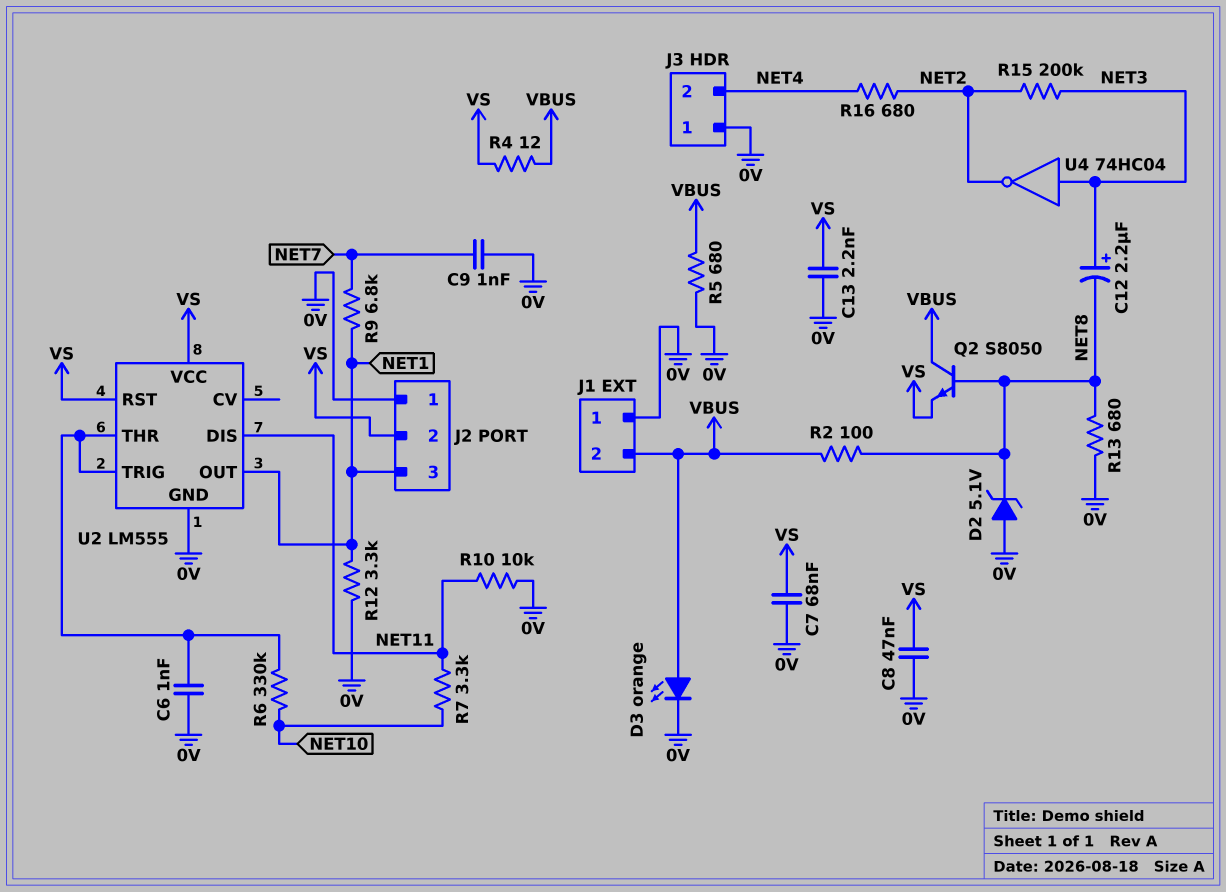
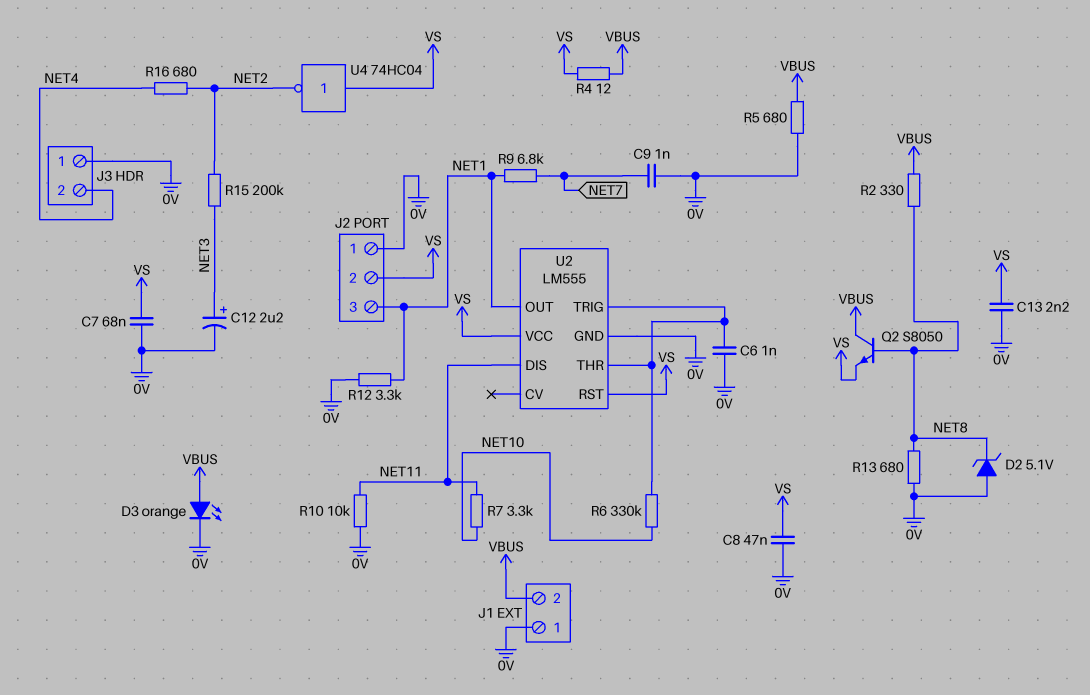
C12: 2.2uF (plus NET3, minus NET8) -> 2.2uF (plus NET3, minus 0V)
R2: 100 (NET8, VBUS) -> 330 (NET8, VBUS)
U4: NOT 74HC04 (in NET3, out NET2) -> NOT 74HC04 (in VS, out NET2)

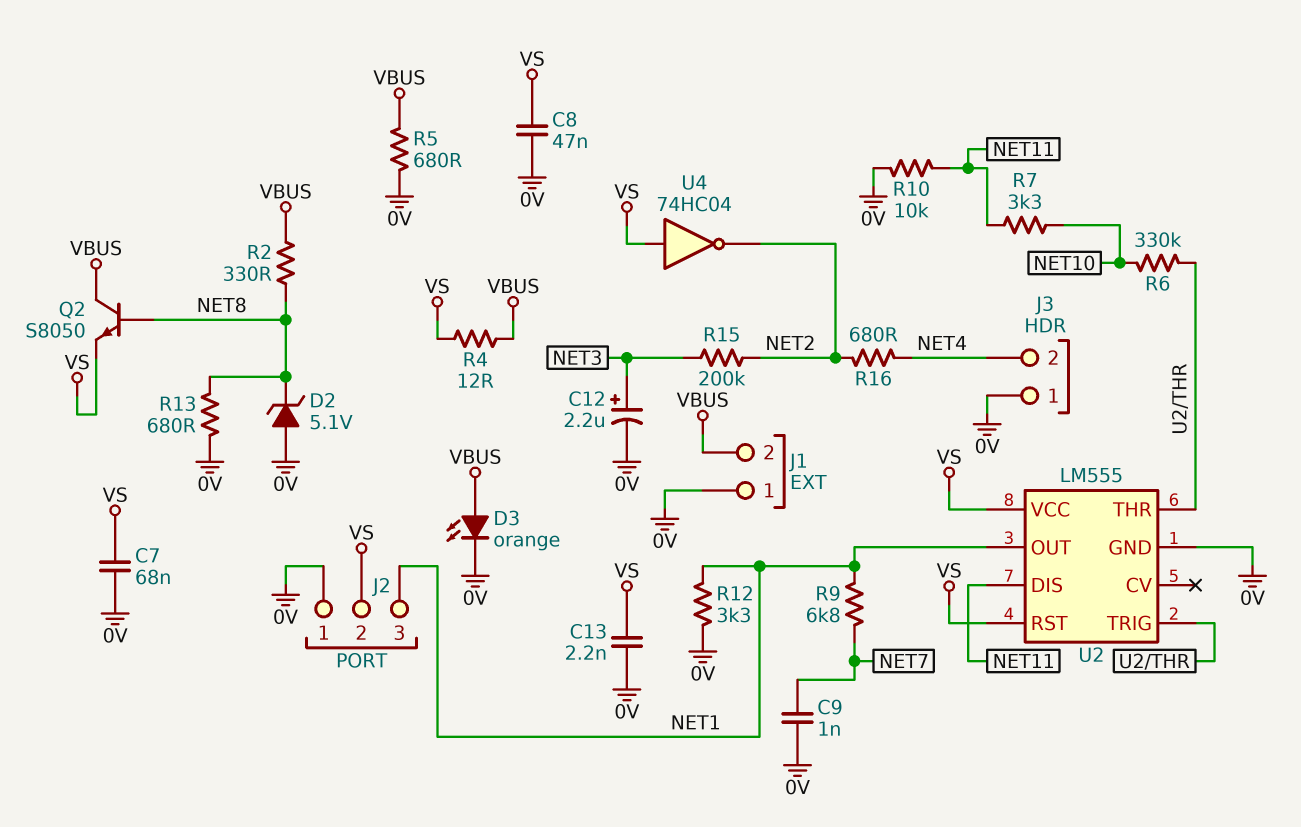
C6: 1nF (0V, U2/THR) -> none

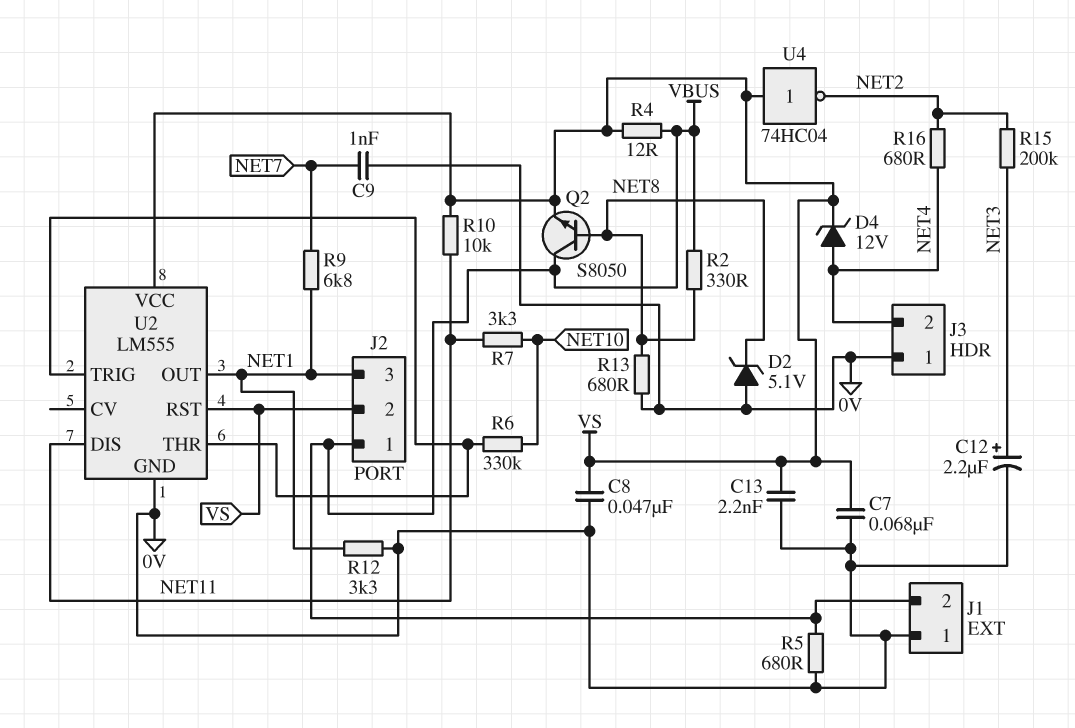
D3: LED orange (A VBUS, K 0V) -> none
D4: none -> zener 12V (A NET4, K VS)
J2 pin 1: 0V -> VBUS
R10: 10k (0V, NET11) -> 10k (NET11, VS)

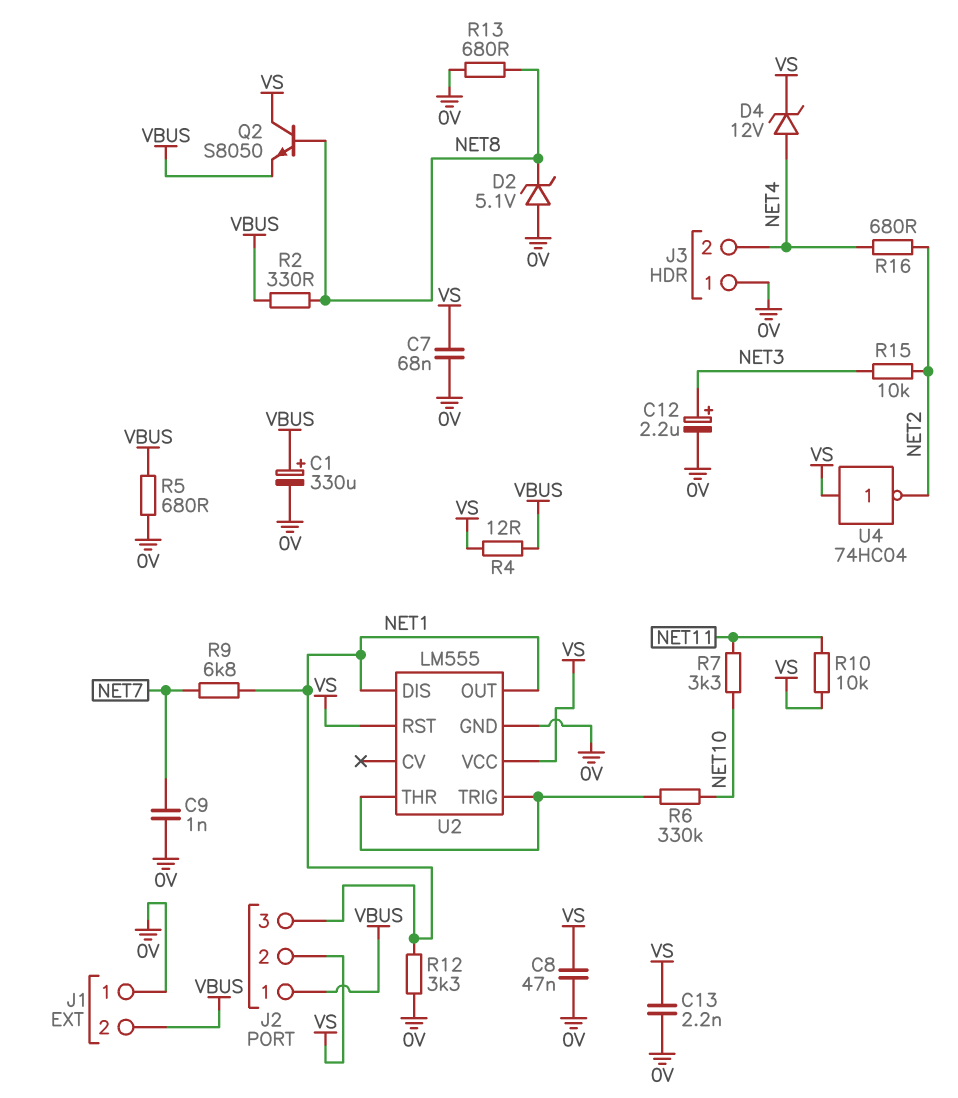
C1: none -> 330uF (plus VBUS, minus 0V)
Q2: NPN S8050 (B NET8, C VBUS, E VS) -> NPN S8050 (B NET8, C VS, E VBUS)
R15: 200k (NET2, NET3) -> 10k (NET2, NET3)
U2 pin DIS: NET11 -> NET1

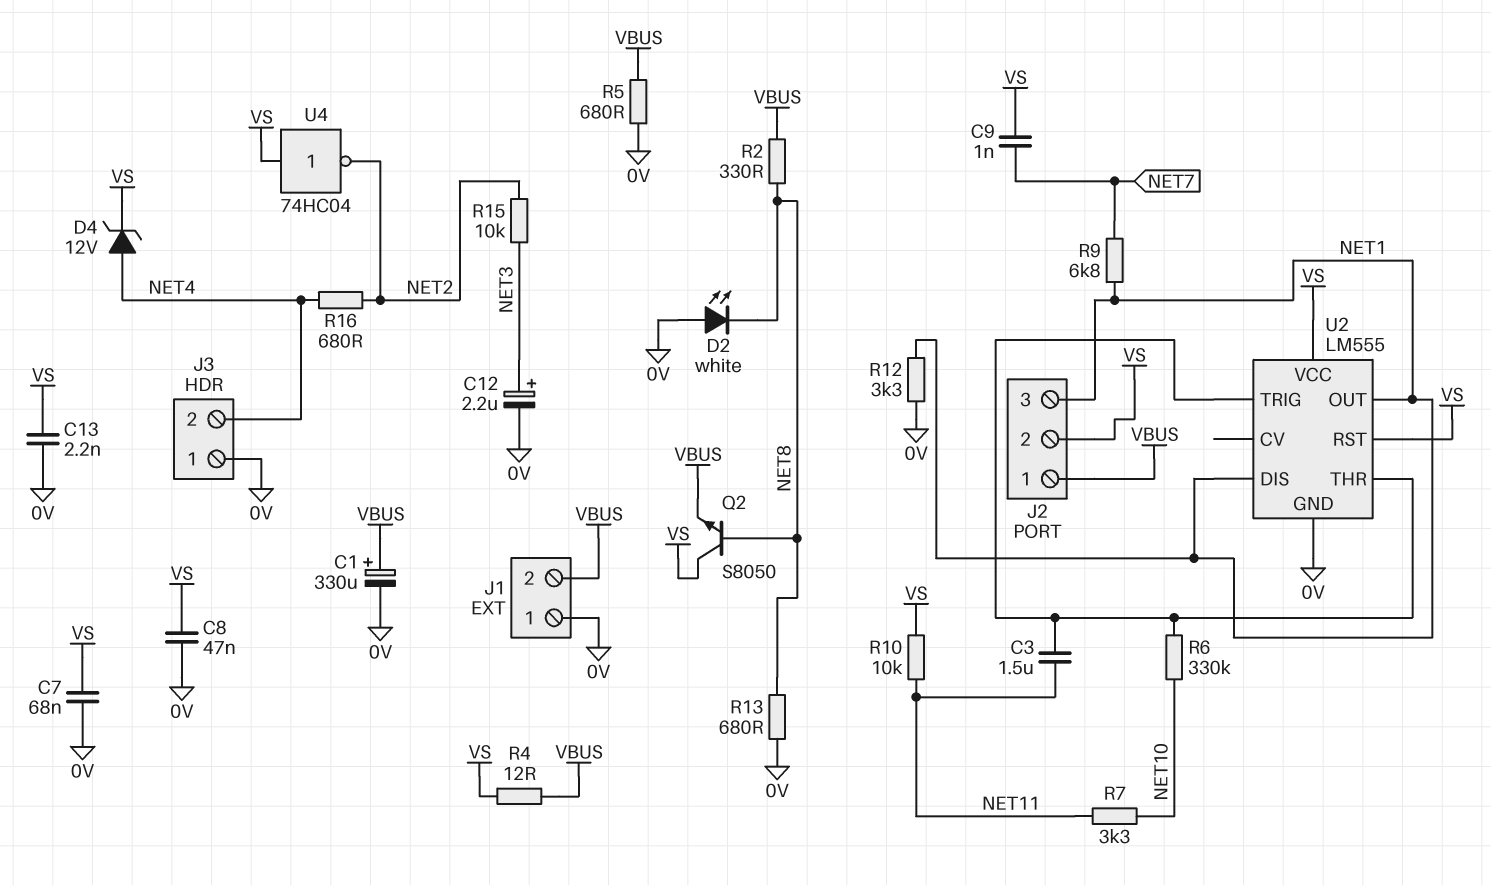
C3: none -> 1.5uF (NET11, U2/THR)
C9: 1nF (0V, NET7) -> 1nF (NET7, VS)
D2: zener 5.1V (A 0V, K NET8) -> LED white (A 0V, K NET8)

